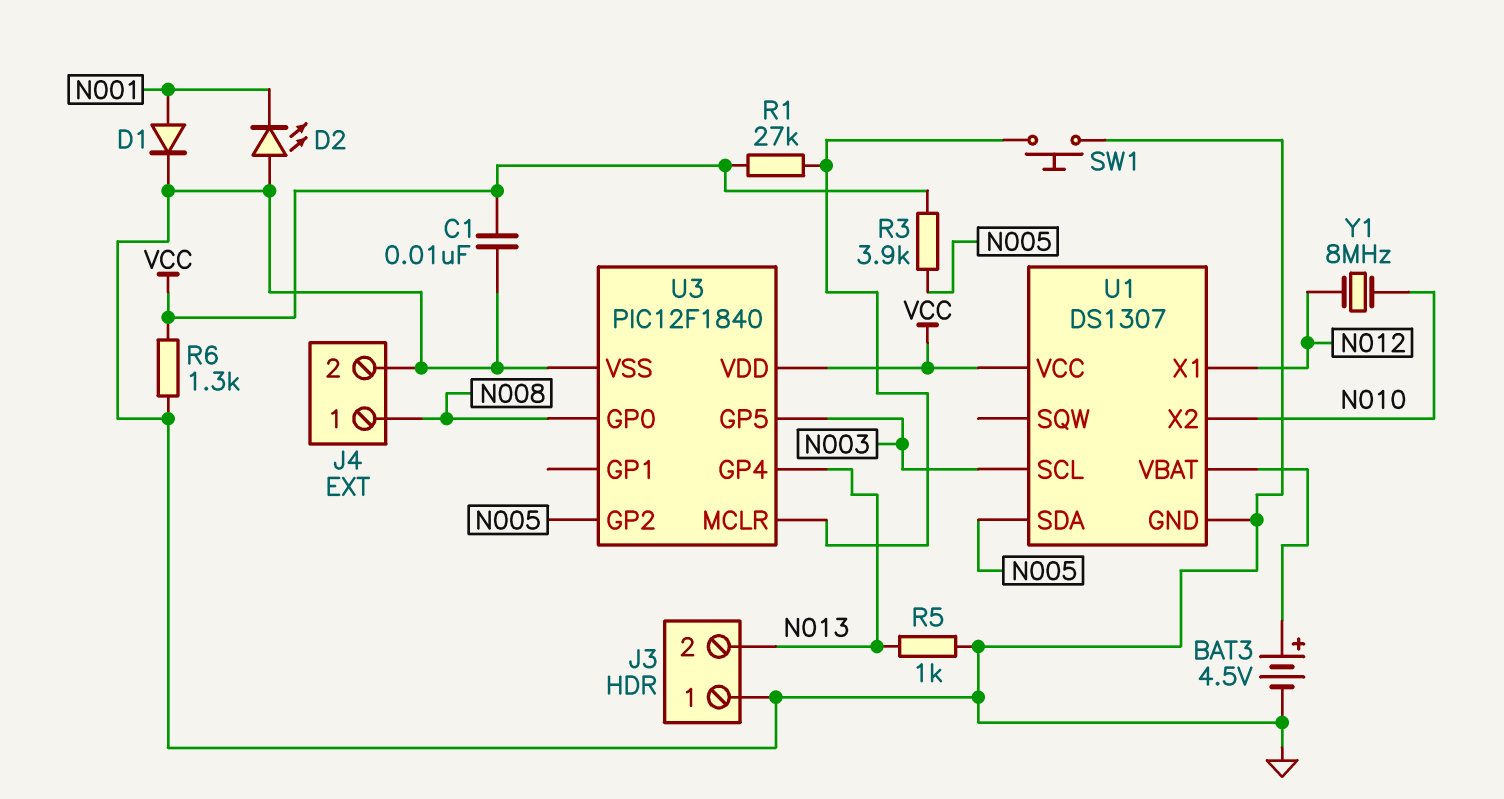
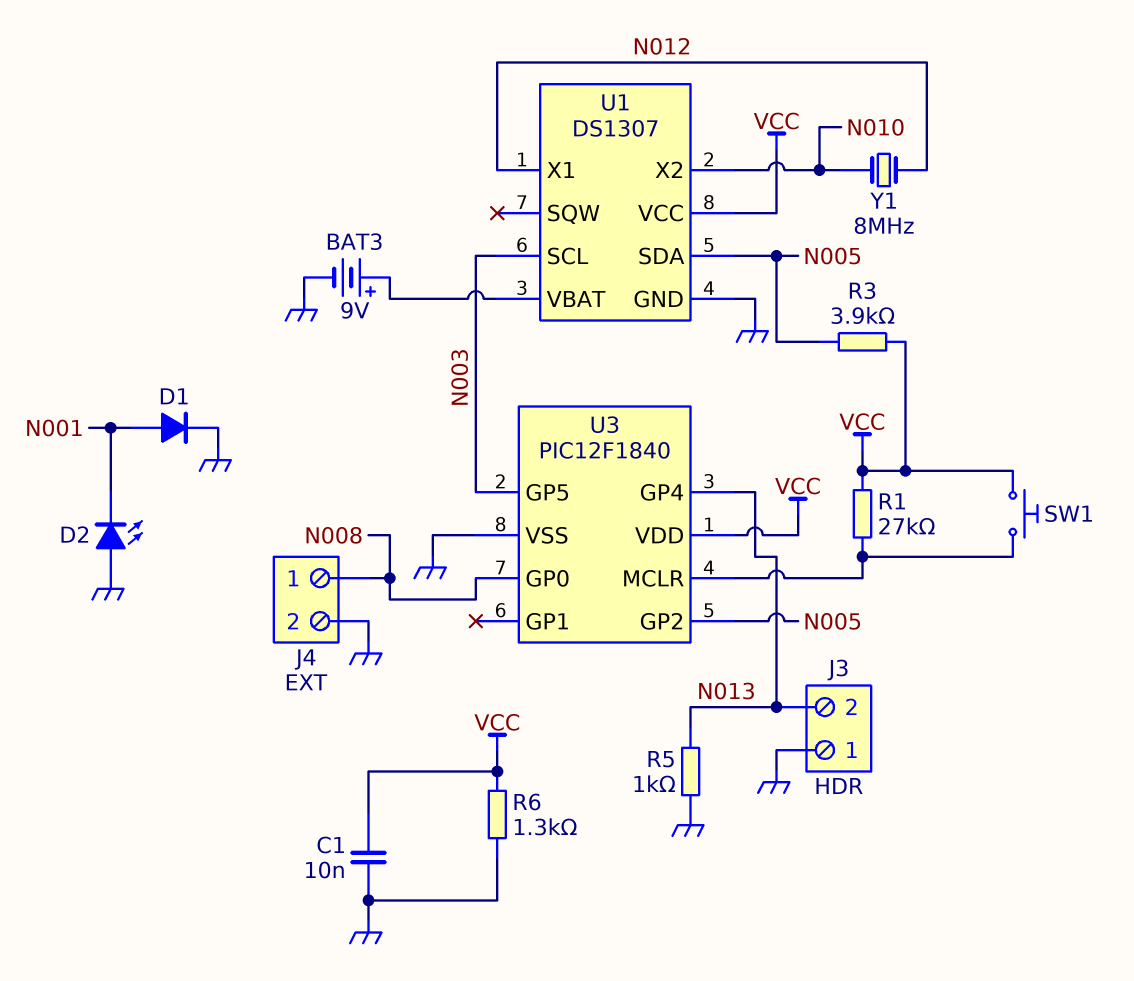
BAT3: 4.5V (plus U1/VBAT, minus GND) -> 9V (plus U1/VBAT, minus GND)
SW1: button (GND, U3/MCLR) -> button (U3/MCLR, VCC)

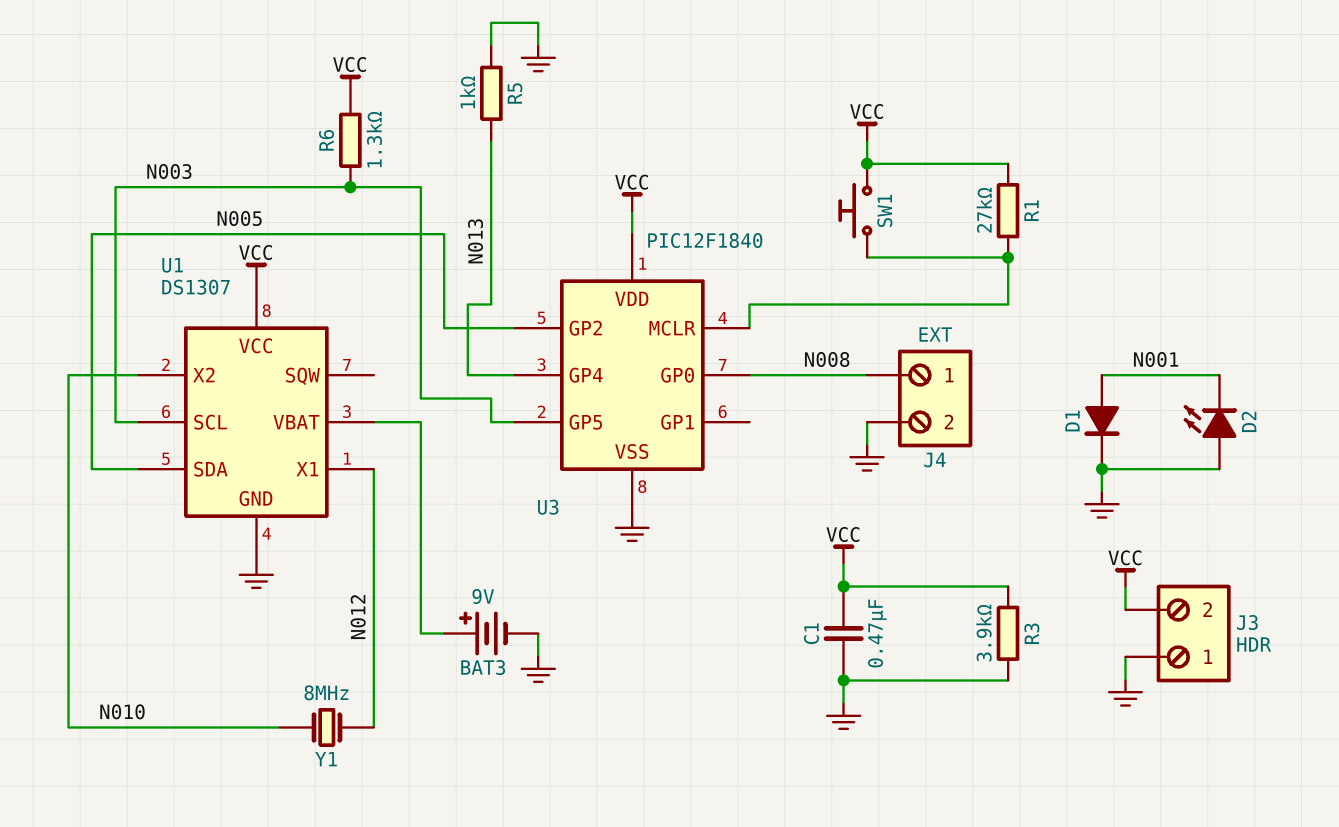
C1: 10nF (GND, VCC) -> 470nF (GND, VCC)
J3 pin 2: N013 -> VCC
R3: 3.9k (N005, VCC) -> 3.9k (GND, VCC)
R6: 1.3k (GND, VCC) -> 1.3k (N003, VCC)

